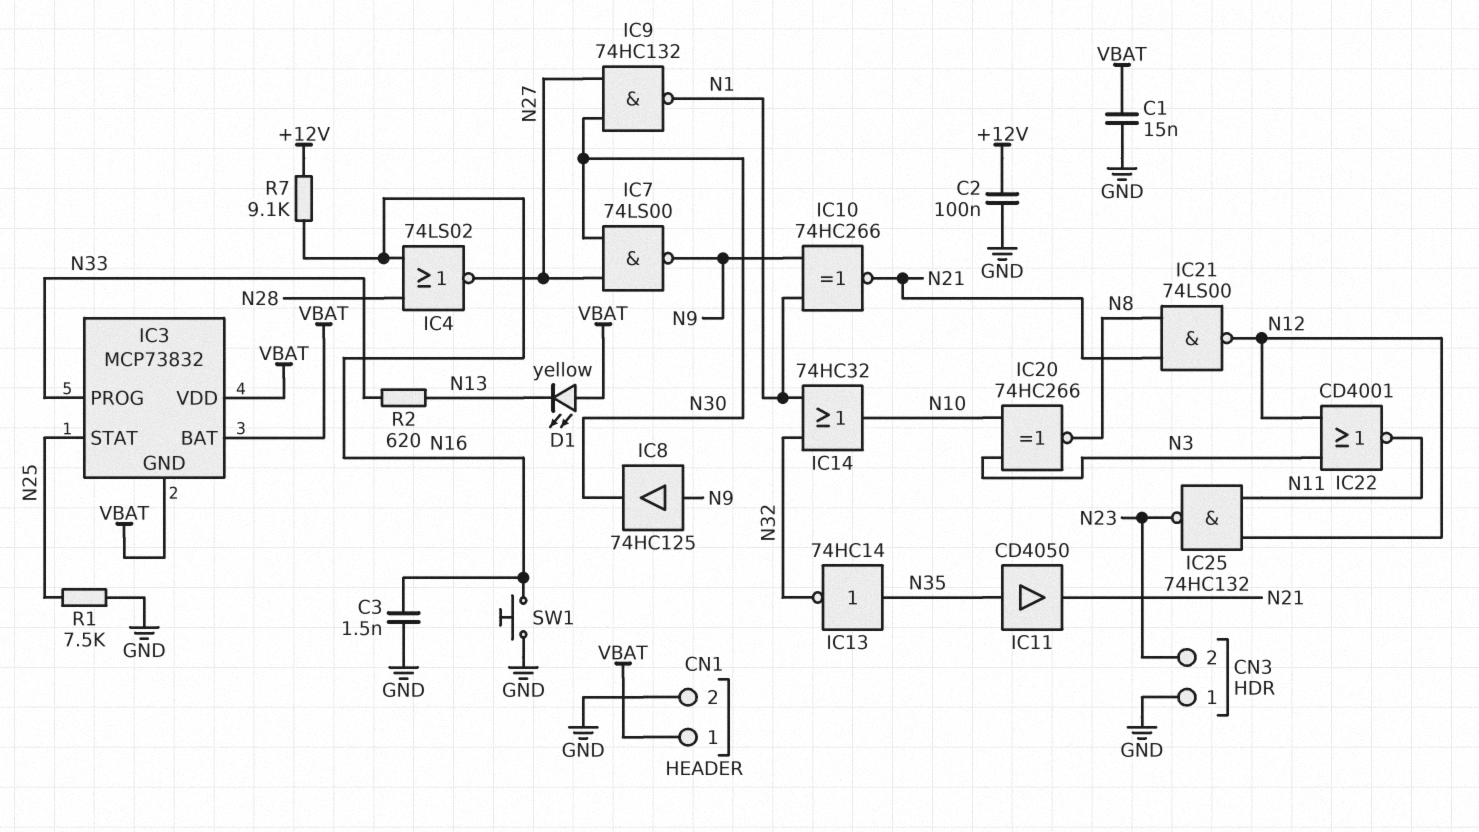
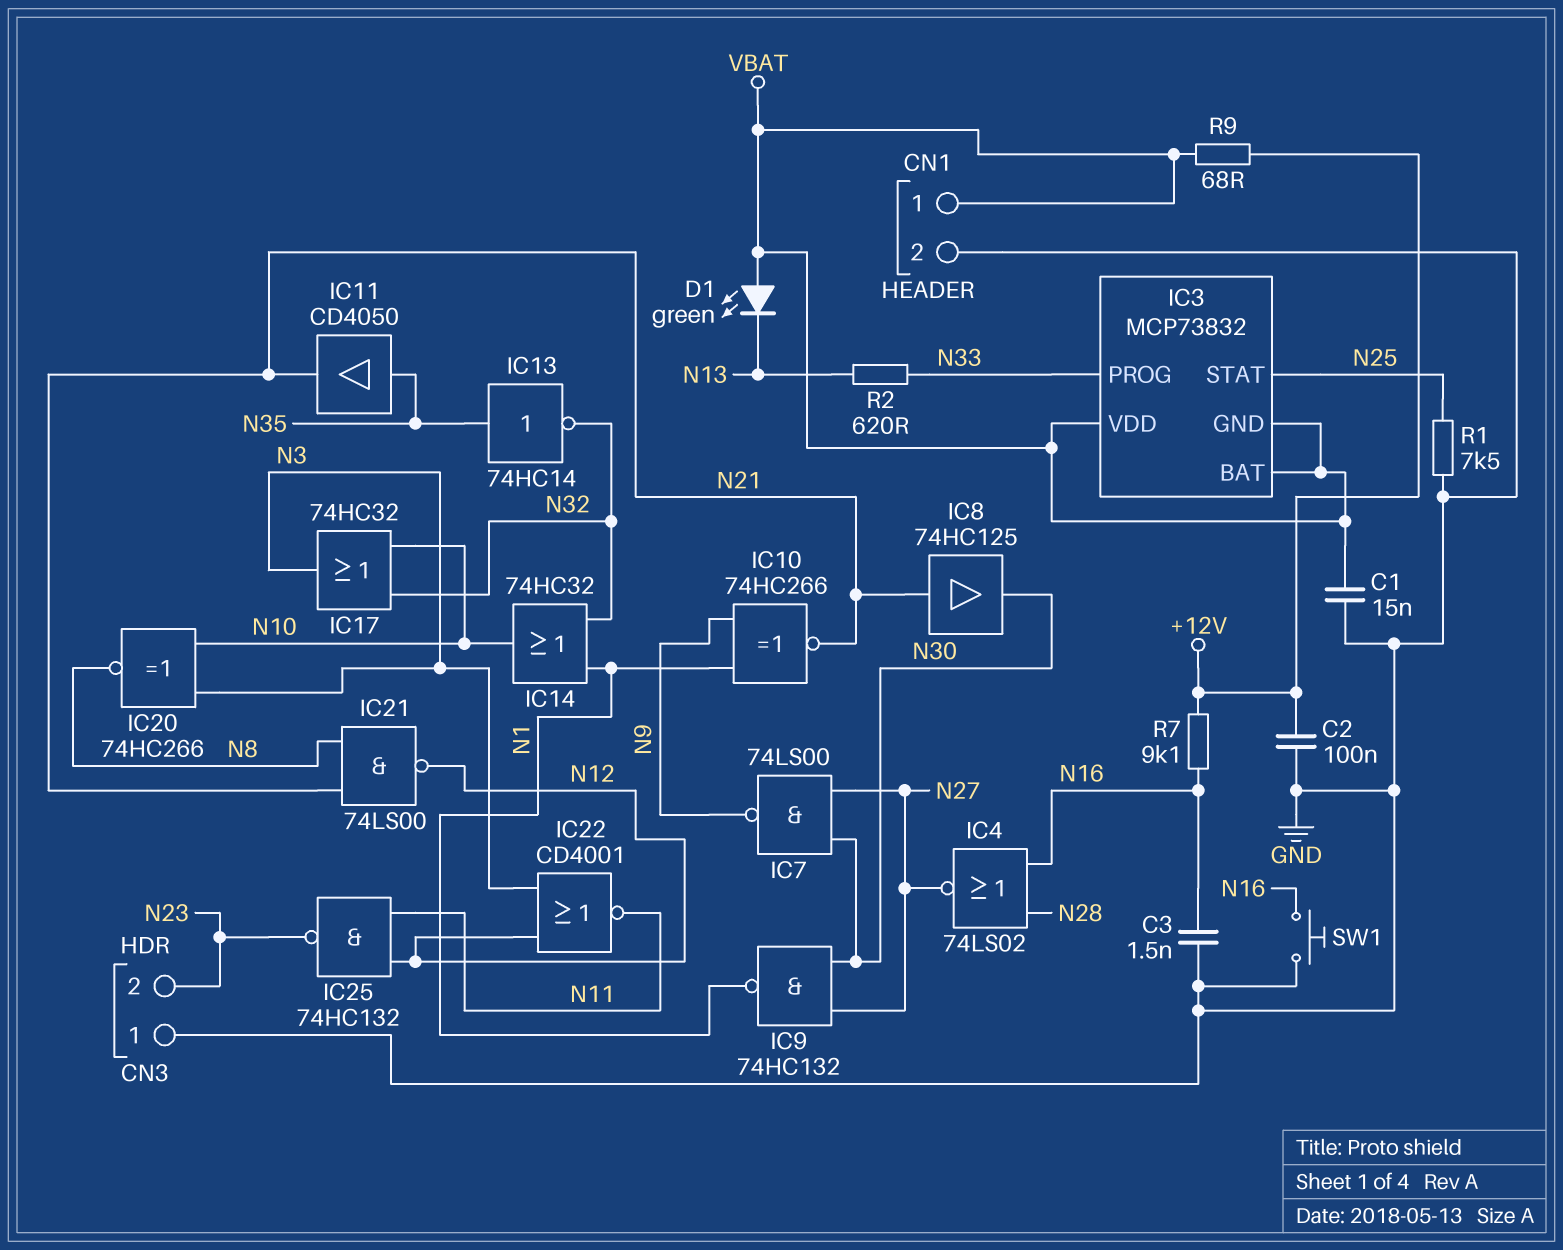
D1: LED yellow (A VBAT, K N13) -> LED green (A VBAT, K N13)
IC8: buffer 74HC125 (in N9, out N30) -> buffer 74HC125 (in N21, out N30)
IC17: none -> OR 74HC32 (in N10, in N32, out N3)
R9: none -> 68 (+12V, VBAT)

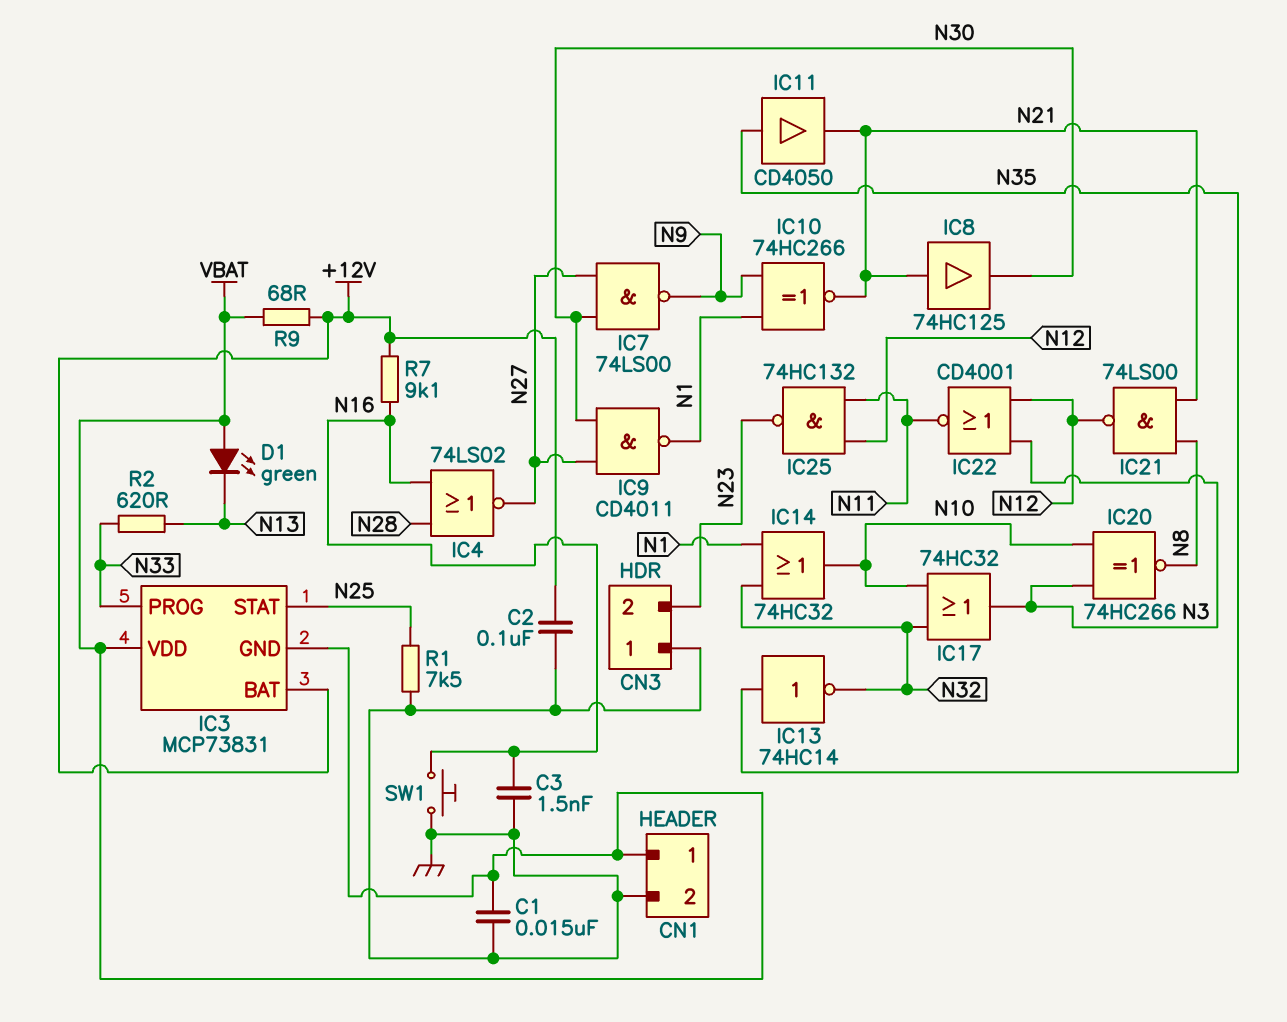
IC3: MCP73832 -> MCP73831
IC3 pin BAT: VBAT -> +12V
IC9: NAND 74HC132 (in N27, in N30, out N1) -> NAND CD4011 (in N27, in N30, out N1)

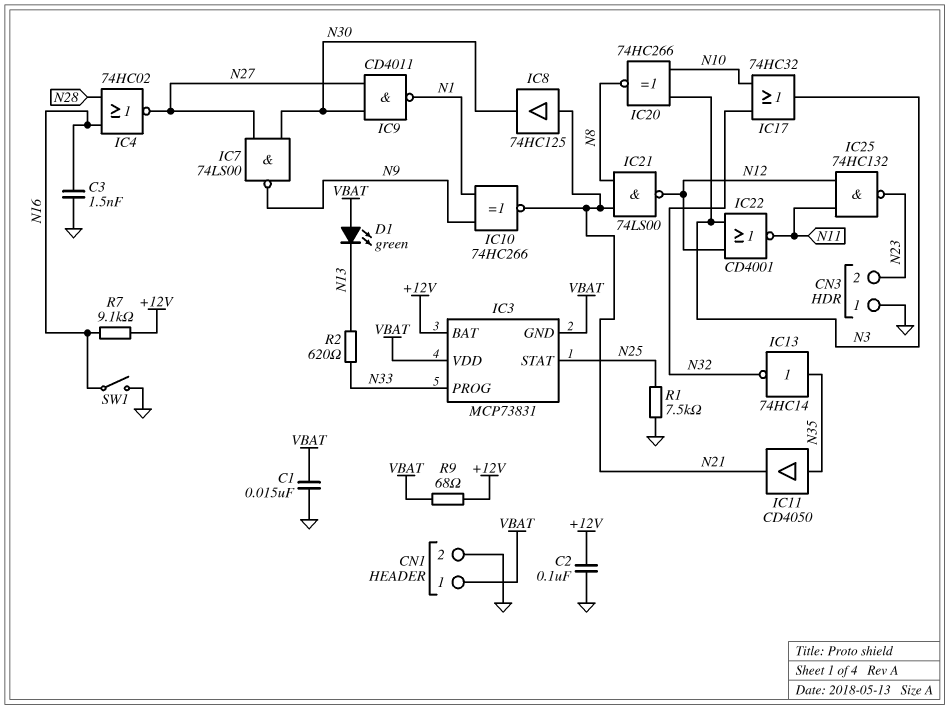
IC4: NOR 74LS02 (in N16, in N28, out N27) -> NOR 74HC02 (in N16, in N28, out N27)
IC14: OR 74HC32 (in N1, in N32, out N10) -> none
SW1: button (GND, N16) -> switch (GND, N16)

